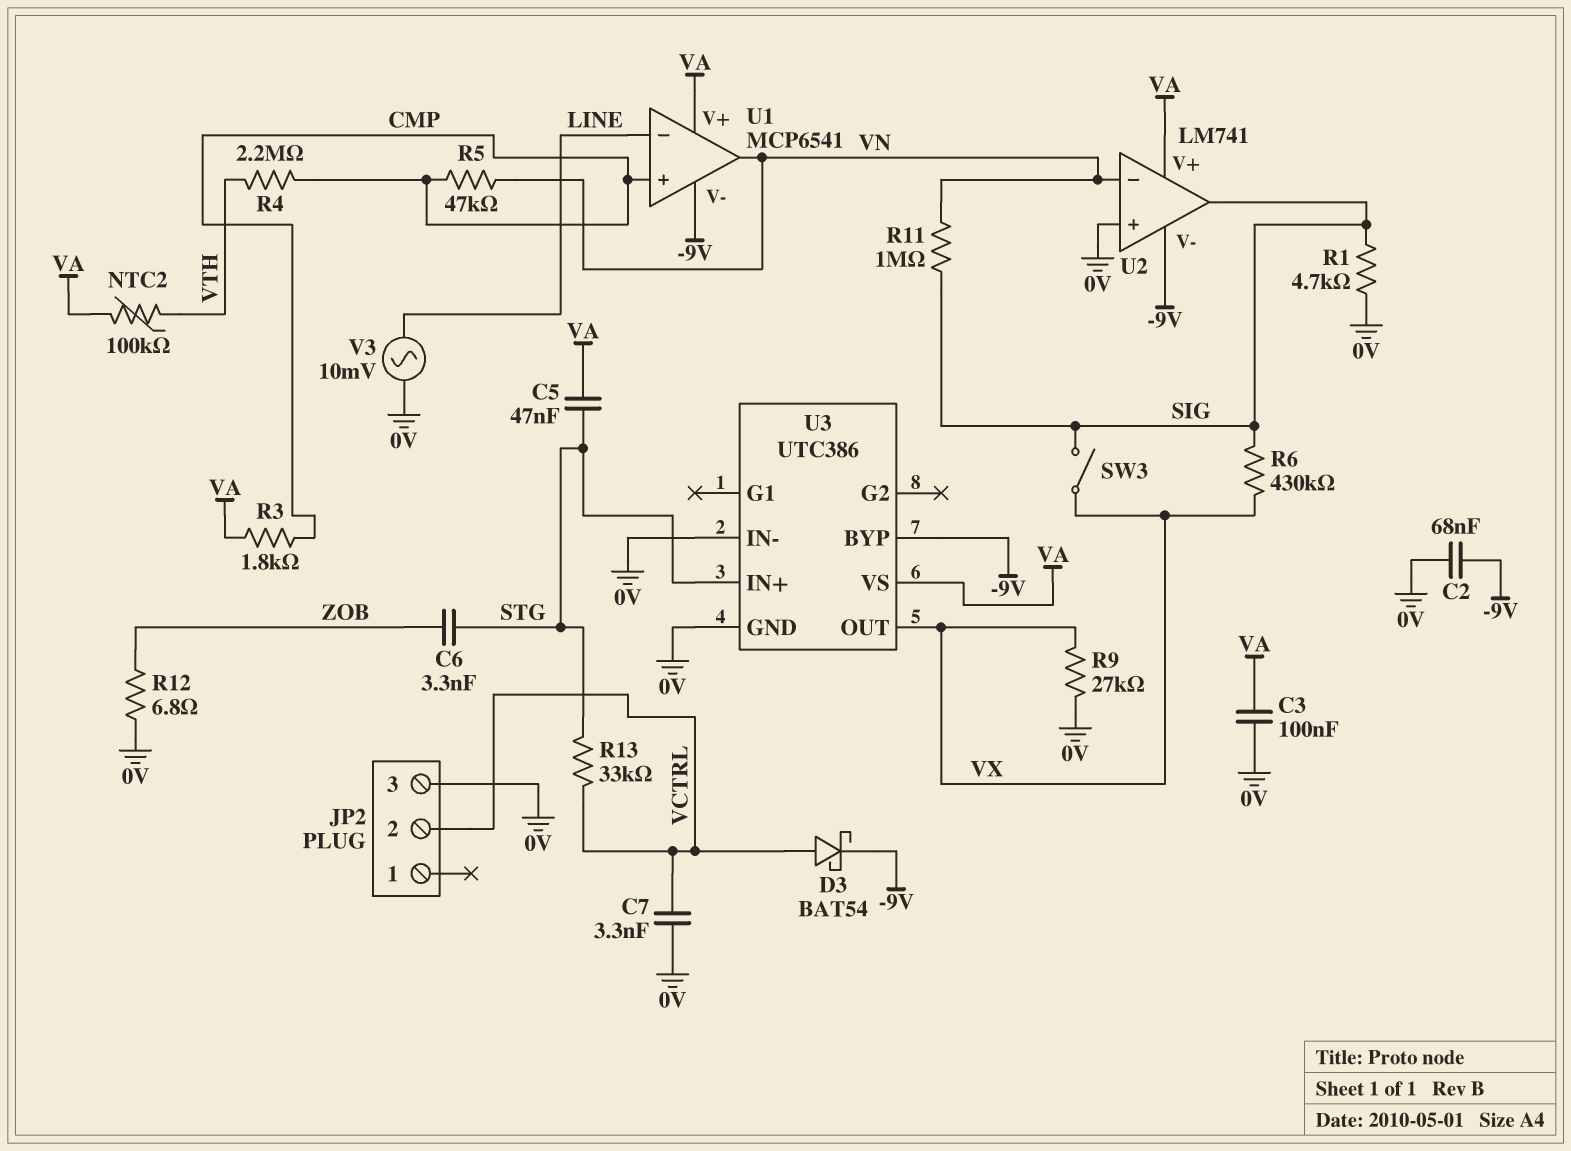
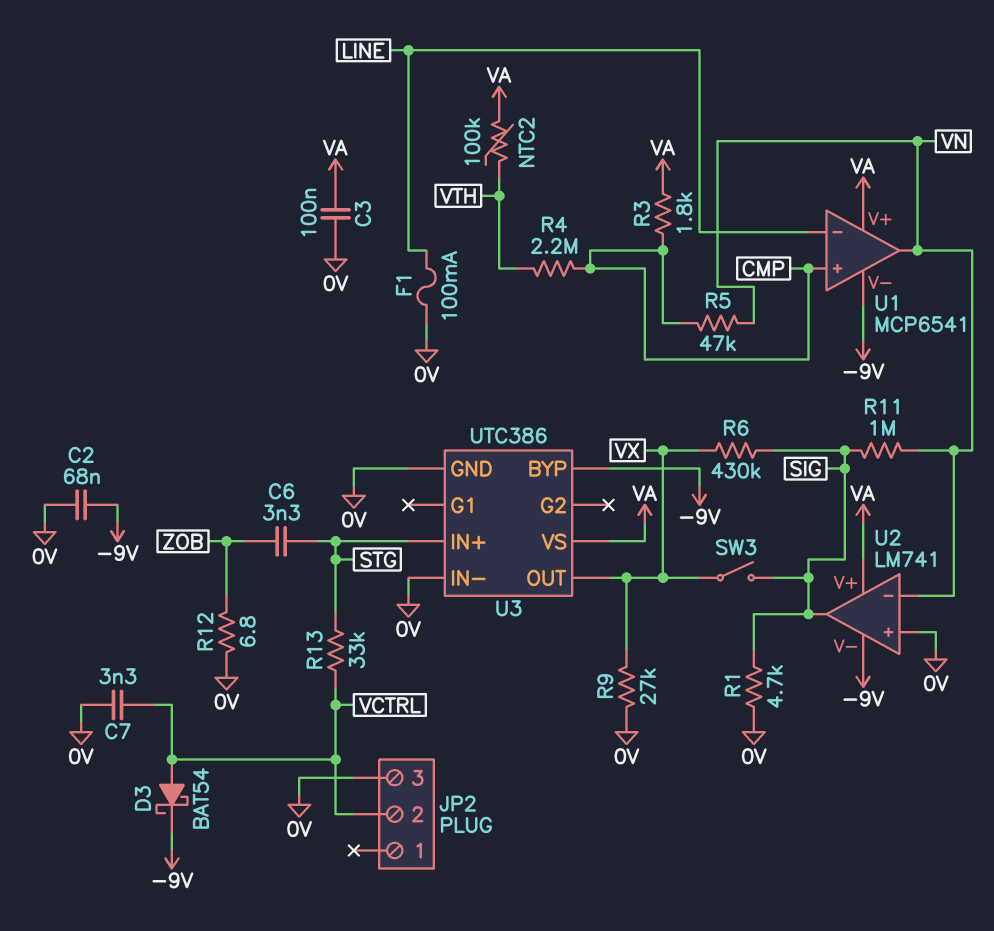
C5: 47nF (STG, VA) -> none
F1: none -> 100mA (0V, LINE)
V3: AC 10mV (0V, LINE) -> none

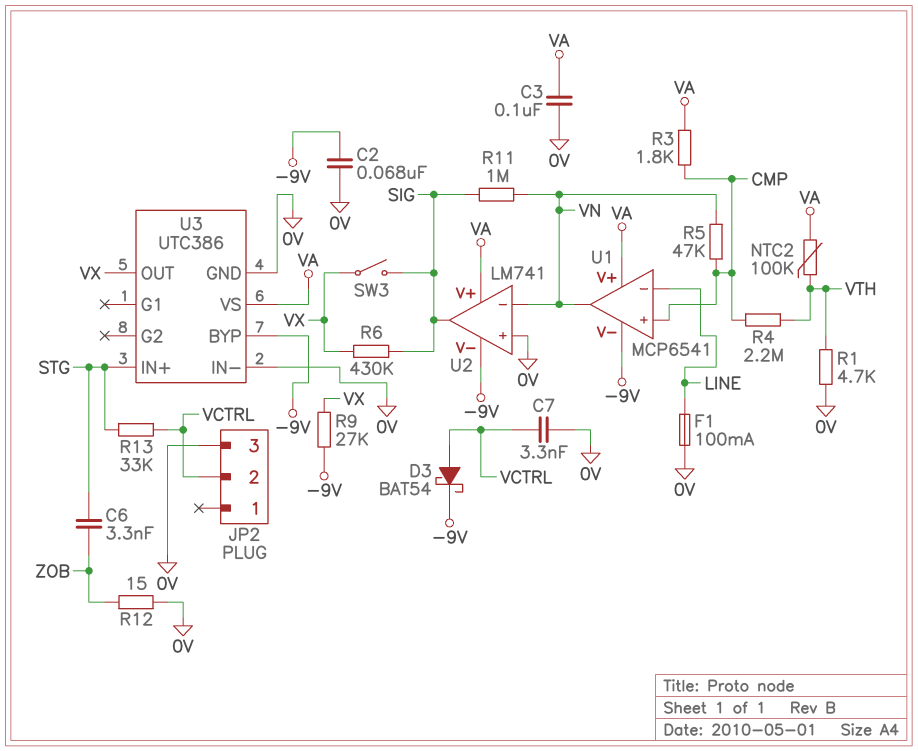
R1: 4.7k (0V, SIG) -> 4.7k (0V, VTH)
R9: 27k (0V, VX) -> 27k (-9V, VX)
R12: 6.8 (0V, ZOB) -> 15 (0V, ZOB)

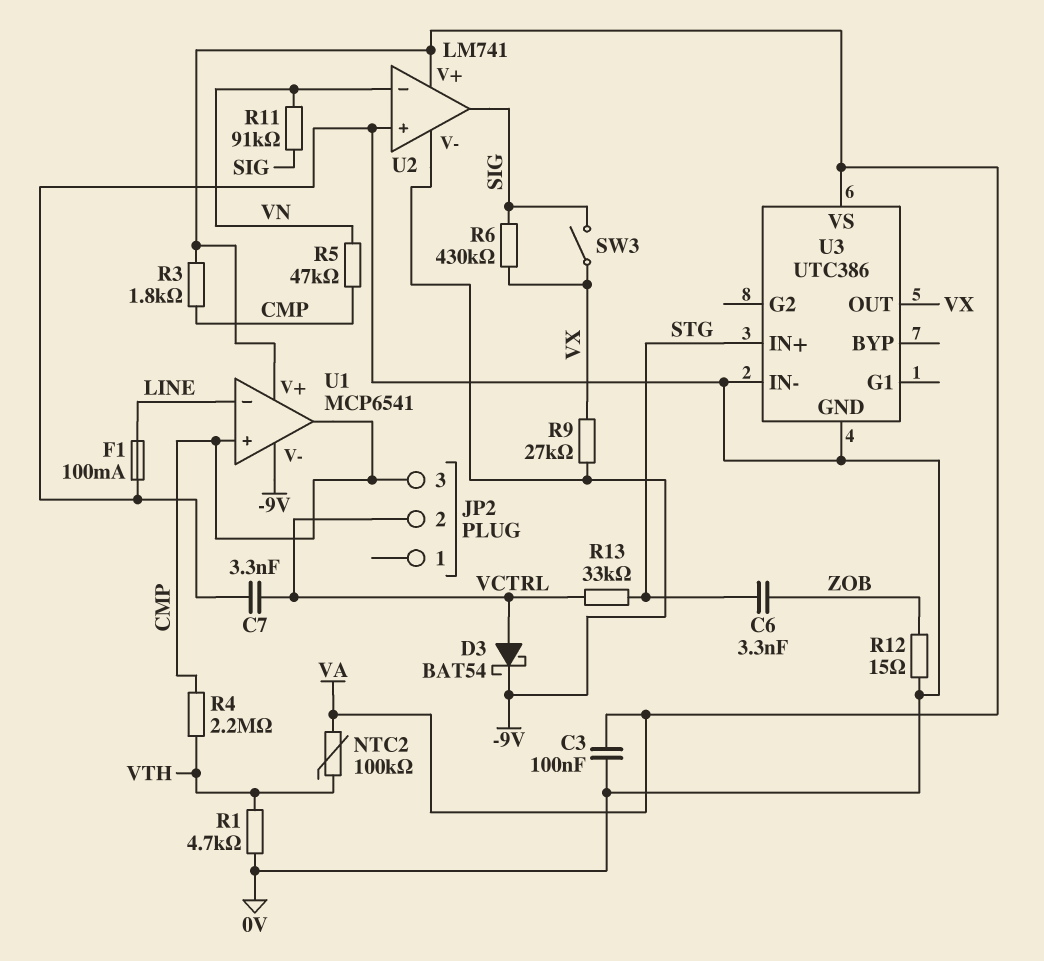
C2: 68nF (-9V, 0V) -> none
JP2 pin 3: 0V -> CMP
R11: 1M (SIG, VN) -> 91k (SIG, VN)
U1 pin out: VN -> CMP
U3 pin BYP: -9V -> none

